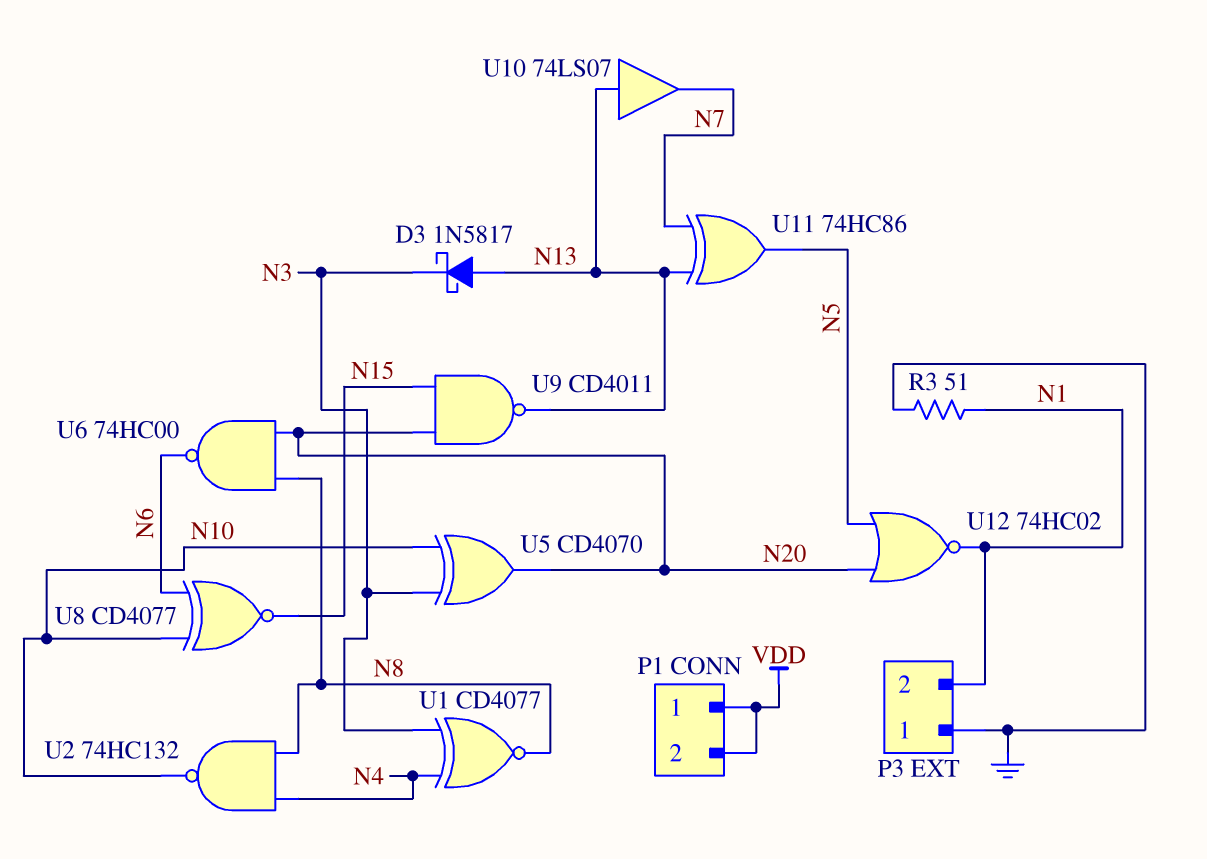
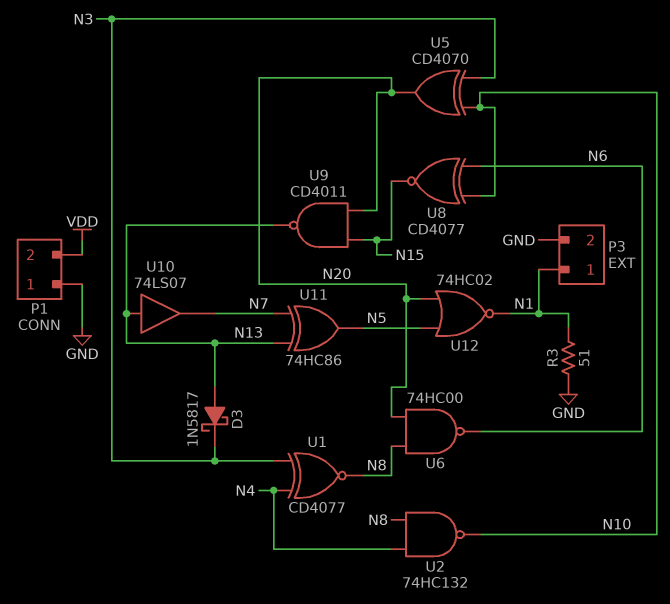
P1 pin 1: VDD -> GND
P3 pin 1: GND -> N1
P3 pin 2: N1 -> GND

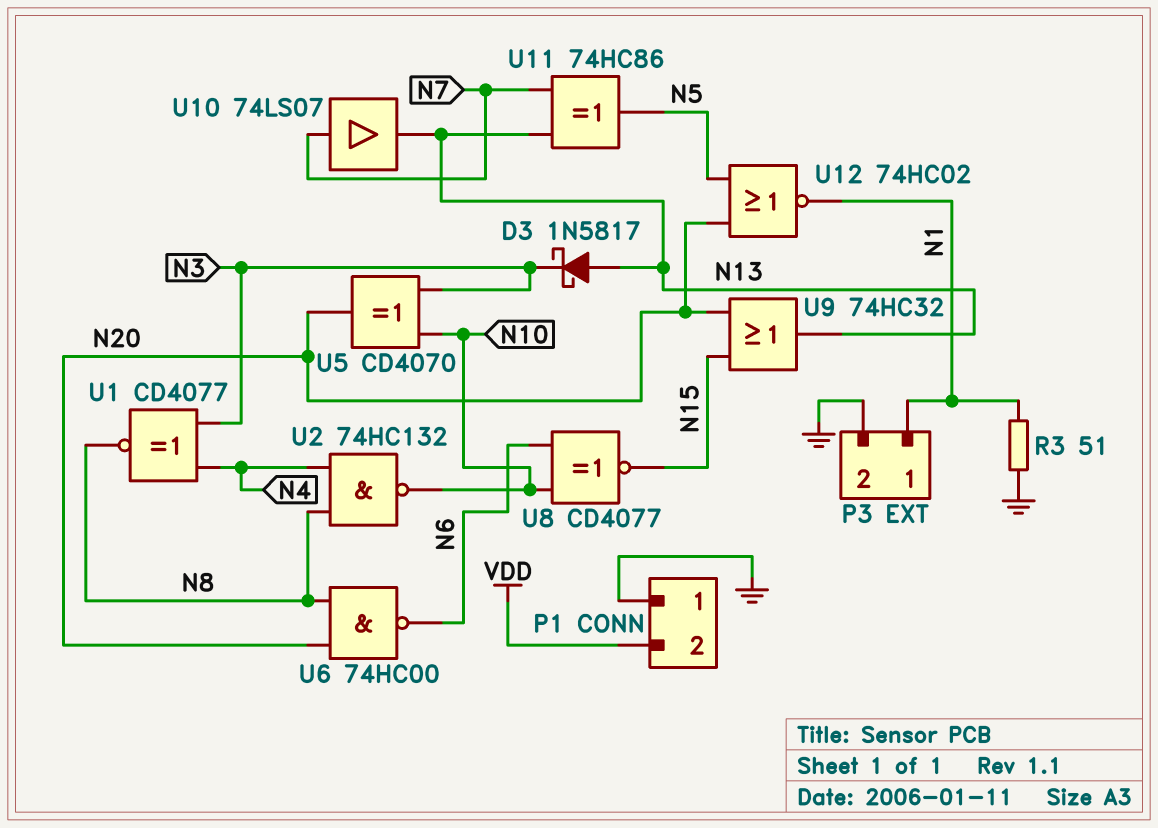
U9: NAND CD4011 (in N15, in N20, out N13) -> OR 74HC32 (in N15, in N20, out N13)
U10: buffer 74LS07 (in N13, out N7) -> buffer 74LS07 (in N7, out N13)

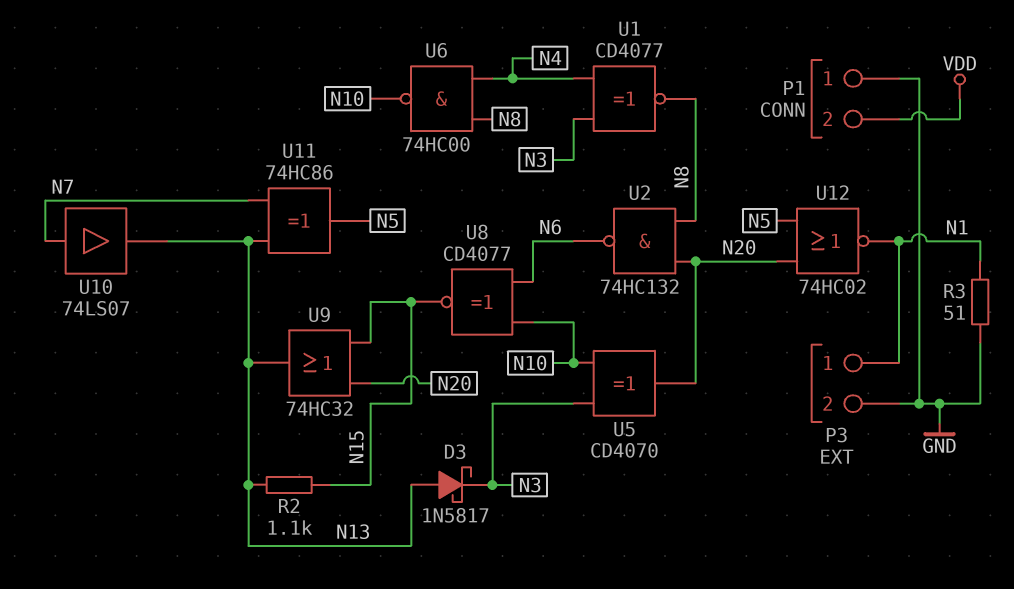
R2: none -> 1.1k (N13, N15)
U2: NAND 74HC132 (in N4, in N8, out N10) -> NAND 74HC132 (in N8, in N20, out N6)
U6: NAND 74HC00 (in N8, in N20, out N6) -> NAND 74HC00 (in N4, in N8, out N10)

